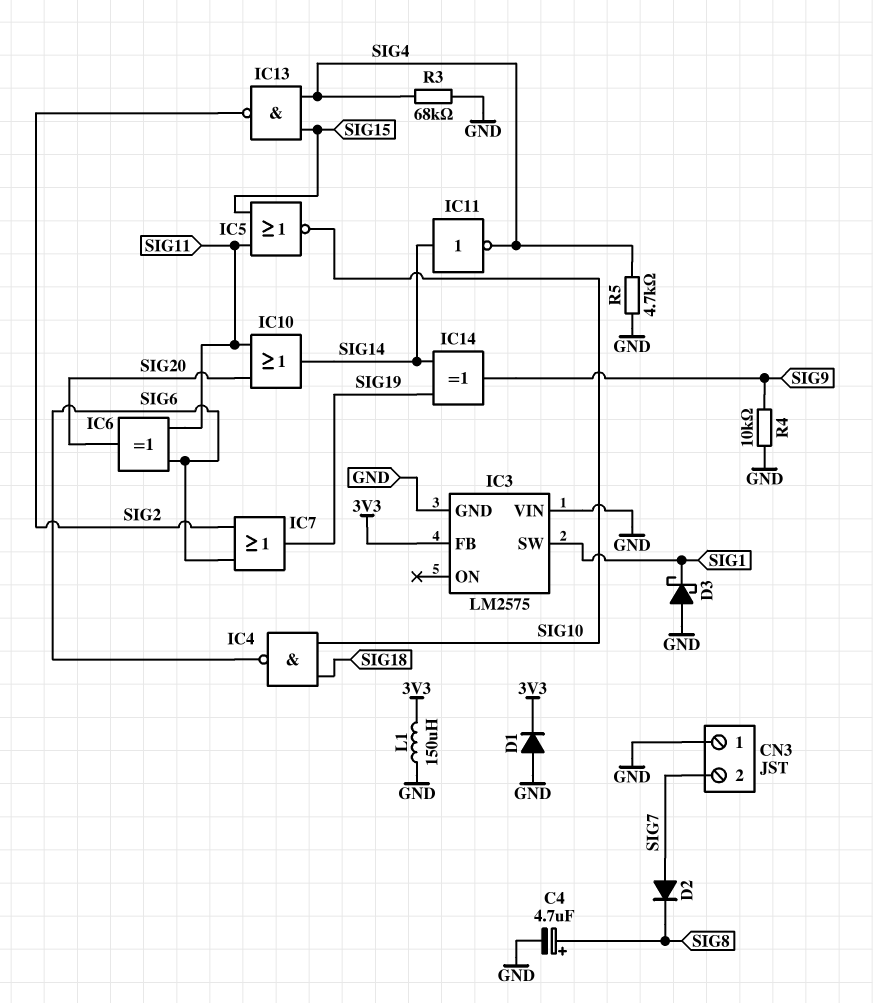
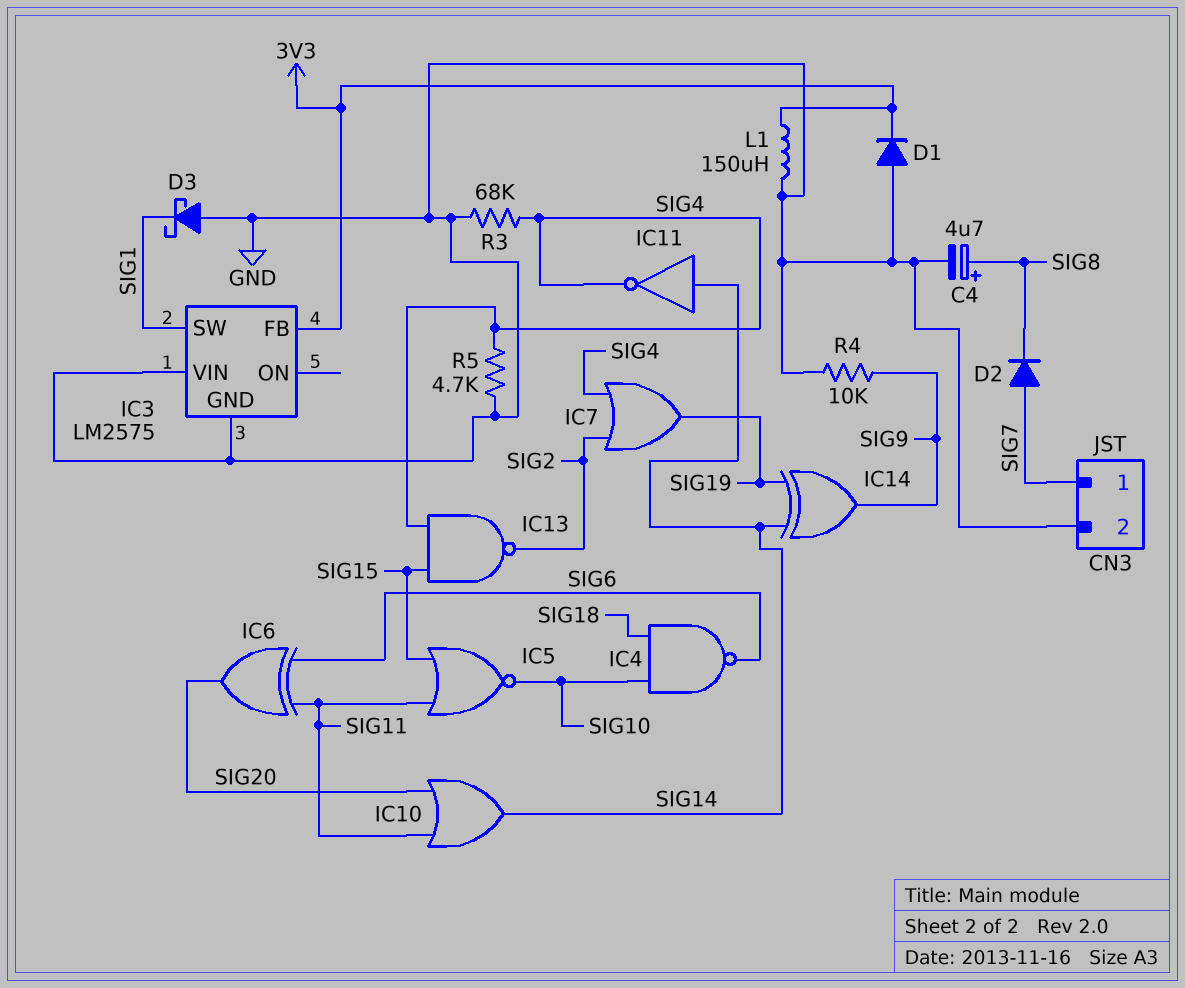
CN3 pin 1: GND -> SIG7
CN3 pin 2: SIG7 -> GND
IC7: OR (in SIG2, in SIG6, out SIG19) -> OR (in SIG2, in SIG4, out SIG19)

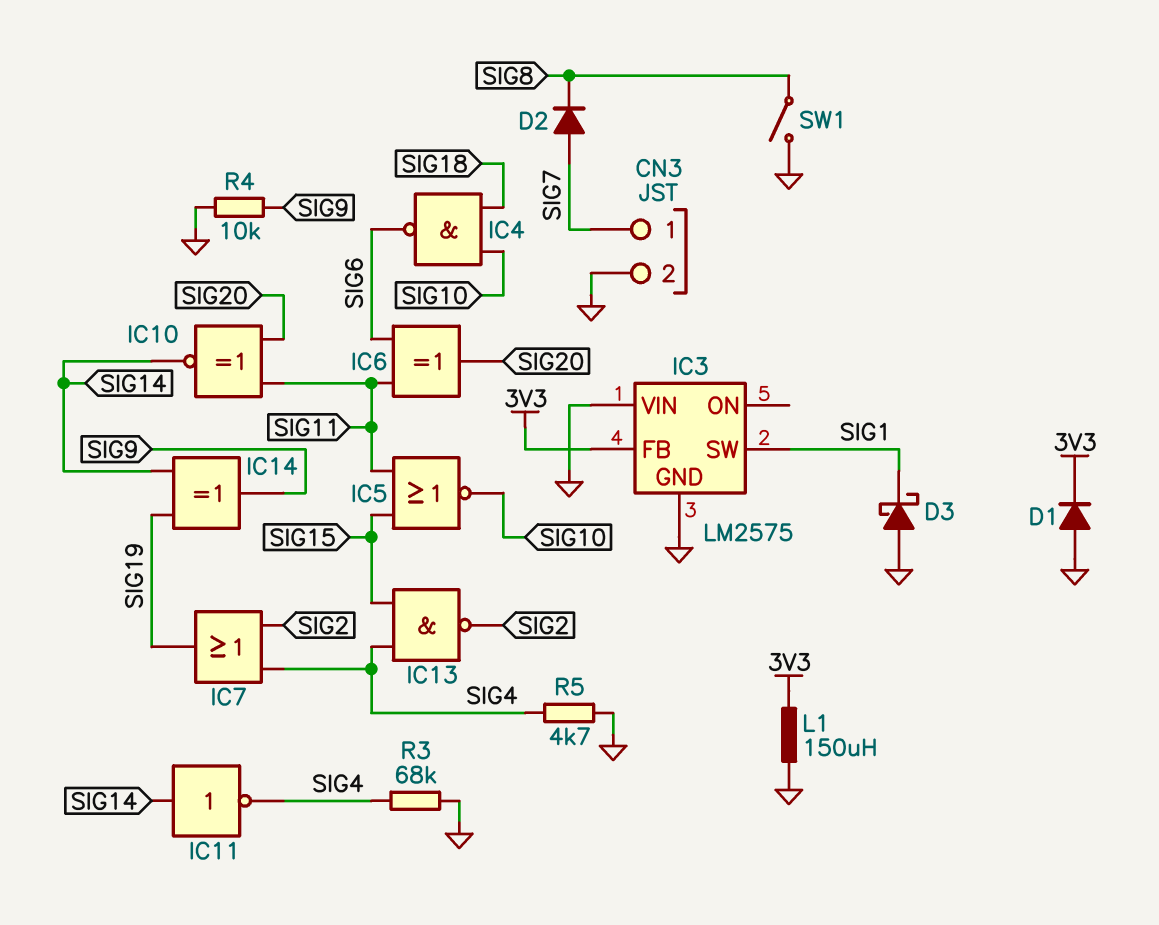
C4: 4.7uF (plus SIG8, minus GND) -> none
IC10: OR (in SIG11, in SIG20, out SIG14) -> XNOR (in SIG11, in SIG20, out SIG14)
SW1: none -> switch (GND, SIG8)

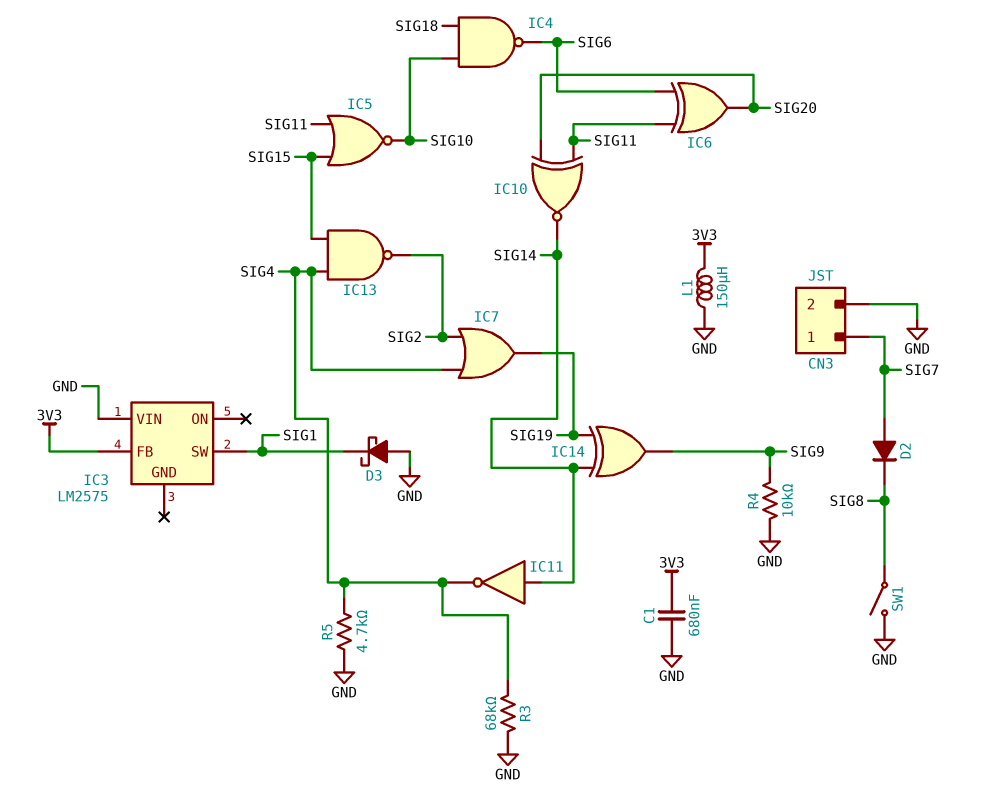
C1: none -> 680nF (3V3, GND)
D1: diode (A GND, K 3V3) -> none
IC3 pin GND: GND -> none

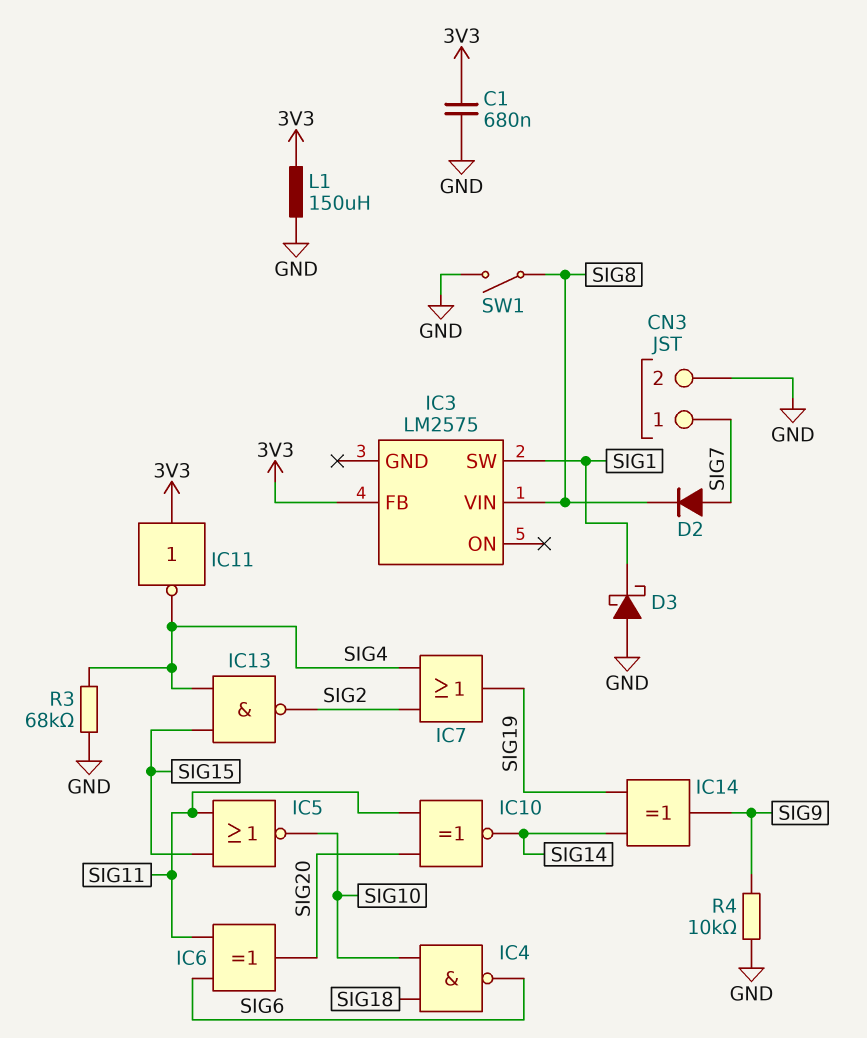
IC3 pin VIN: GND -> SIG8
IC11: NOT (in SIG14, out SIG4) -> NOT (in 3V3, out SIG4)
R5: 4.7k (GND, SIG4) -> none

